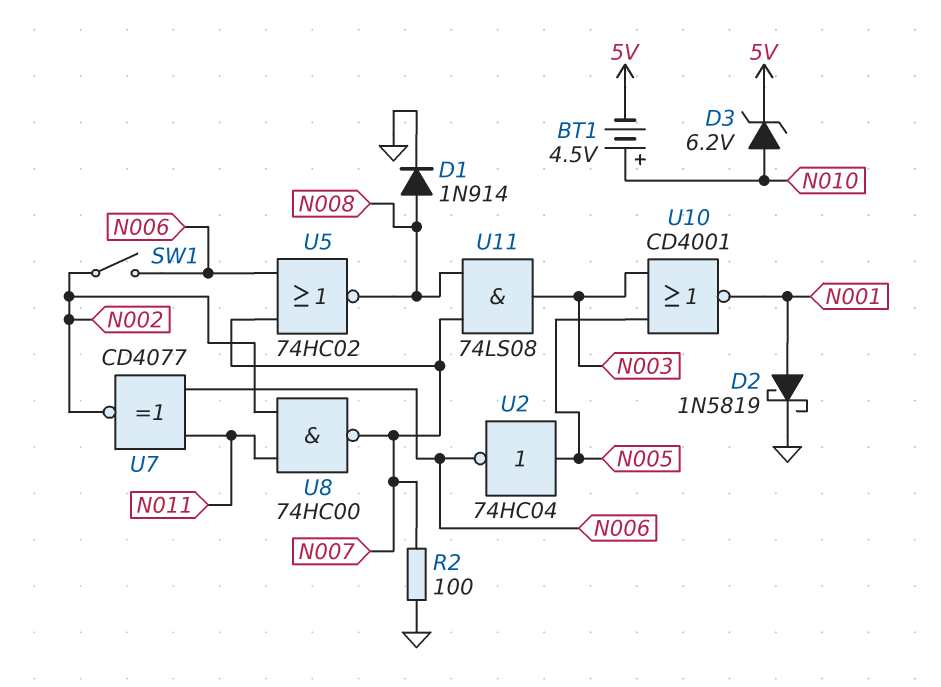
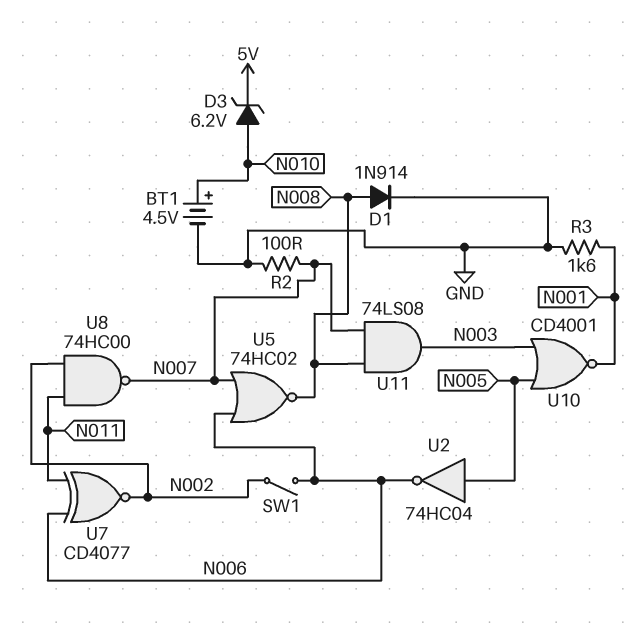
BT1: 4.5V (plus N010, minus 5V) -> 4.5V (plus N010, minus GND)
D2: schottky 1N5819 (A N001, K GND) -> none
R3: none -> 1.6k (GND, N001)

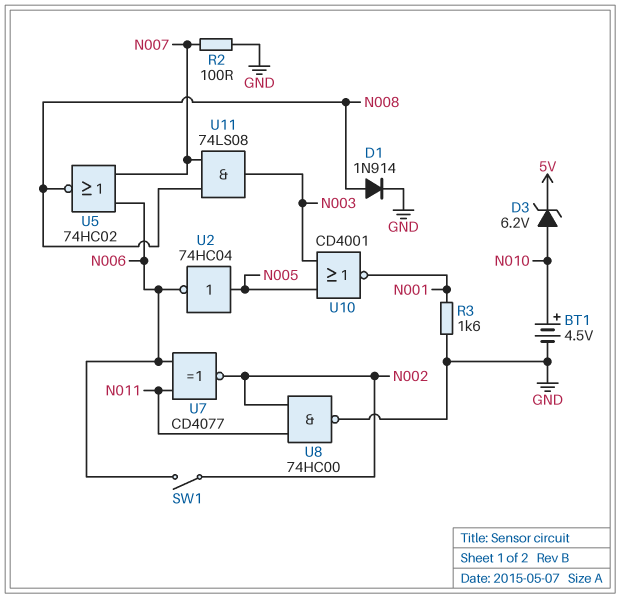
U8: NAND 74HC00 (in N002, in N011, out N007) -> NAND 74HC00 (in N002, in N011, out GND)

